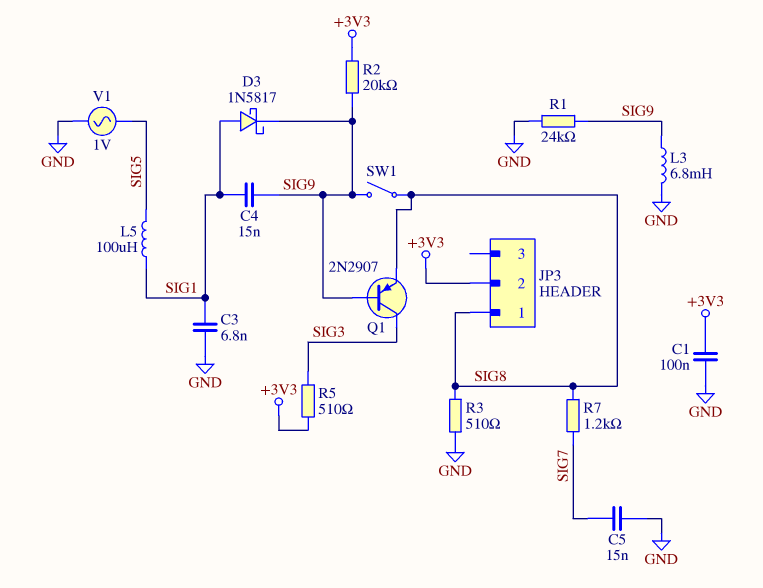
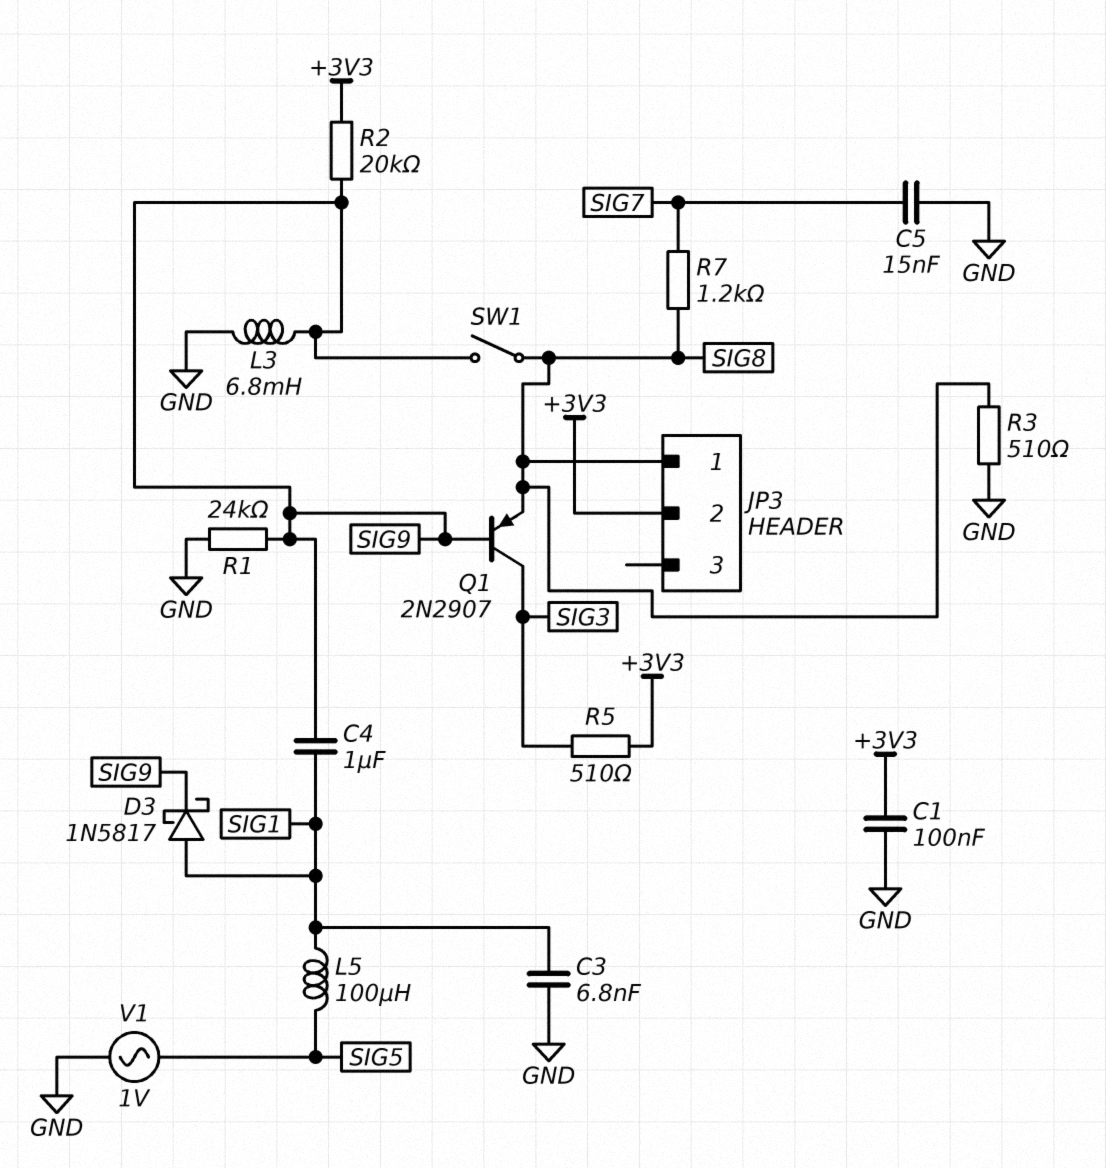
C4: 15nF (SIG1, SIG9) -> 1uF (SIG1, SIG9)

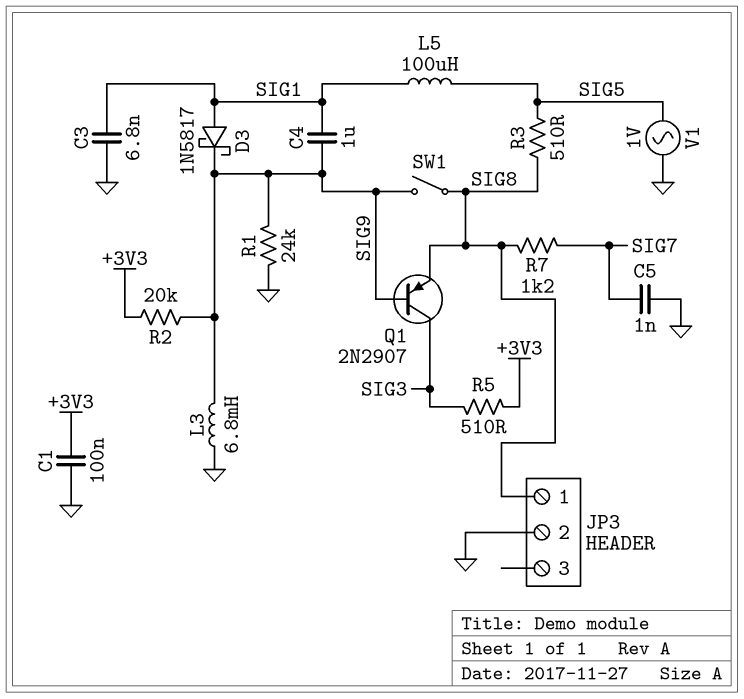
C5: 15nF (GND, SIG7) -> 1nF (GND, SIG7)
JP3 pin 2: +3V3 -> GND
R3: 510 (GND, SIG8) -> 510 (SIG5, SIG8)

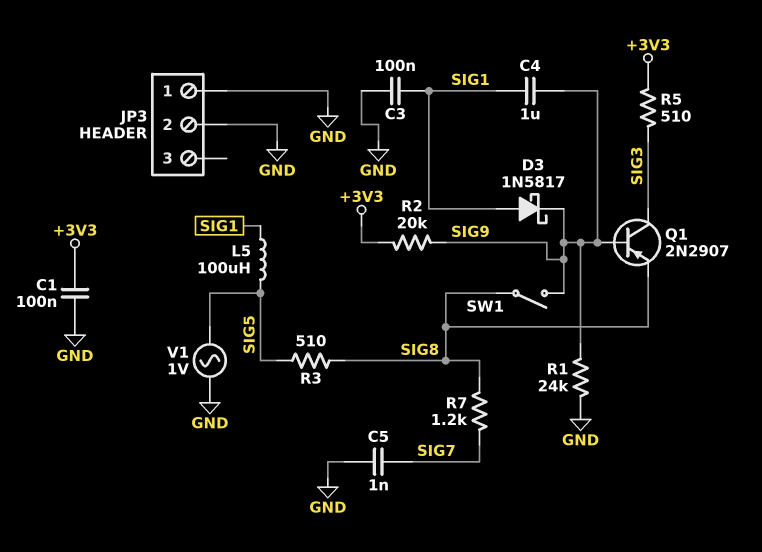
C3: 6.8nF (GND, SIG1) -> 100nF (GND, SIG1)
JP3 pin 1: SIG8 -> GND
L3: 6.8mH (GND, SIG9) -> none

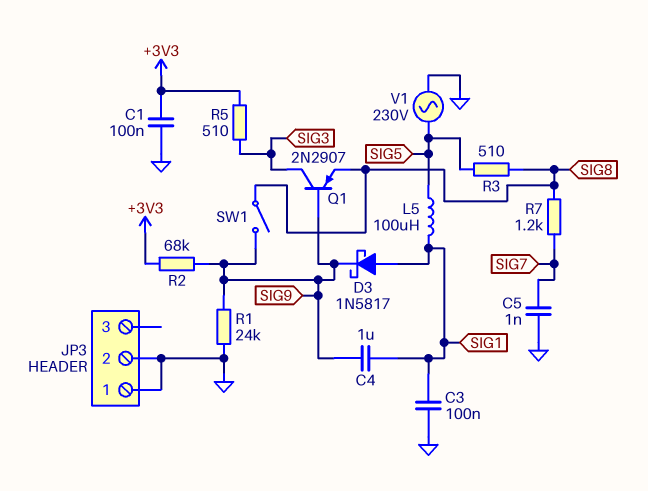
R2: 20k (+3V3, SIG9) -> 68k (+3V3, SIG9)
V1: AC 1V (GND, SIG5) -> AC 230V (GND, SIG5)

